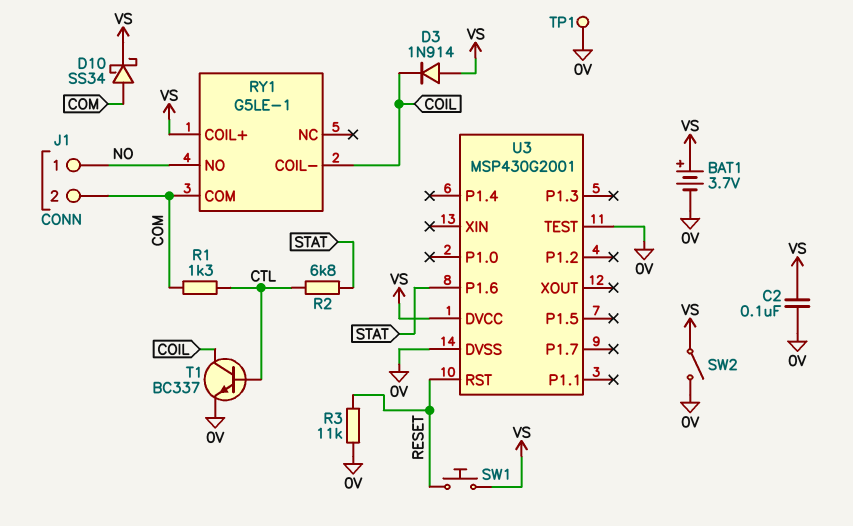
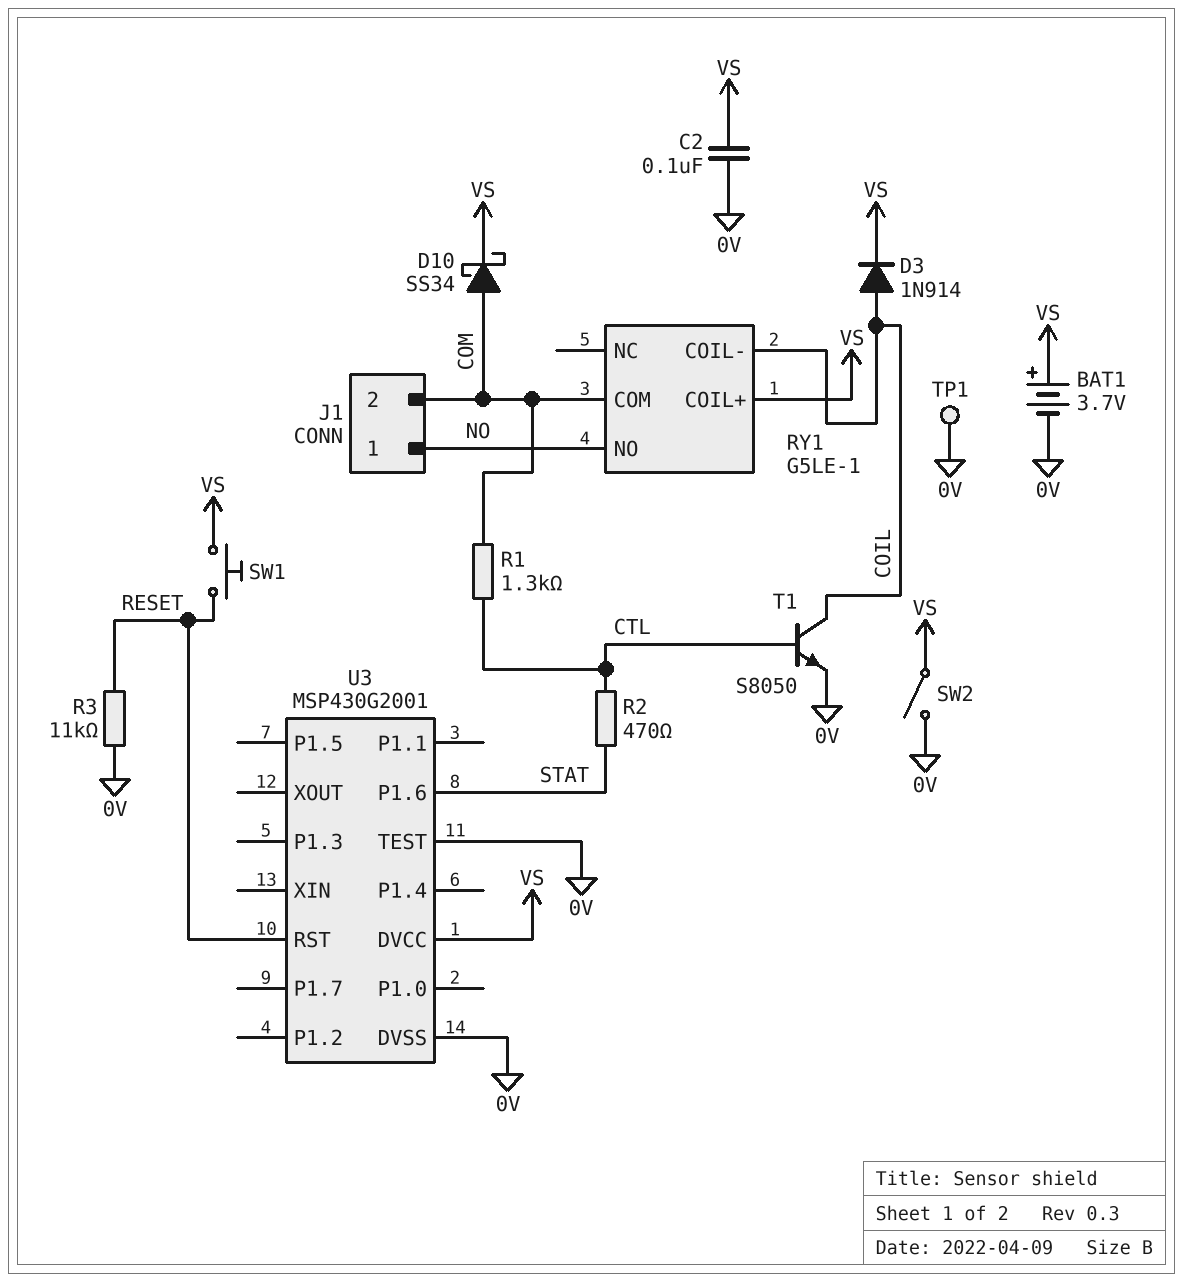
D3: diode 1N914 (A VS, K COIL) -> diode 1N914 (A COIL, K VS)
R2: 6.8k (CTL, STAT) -> 470 (CTL, STAT)
T1: NPN BC337 (B CTL, C COIL, E 0V) -> NPN S8050 (B CTL, C COIL, E 0V)

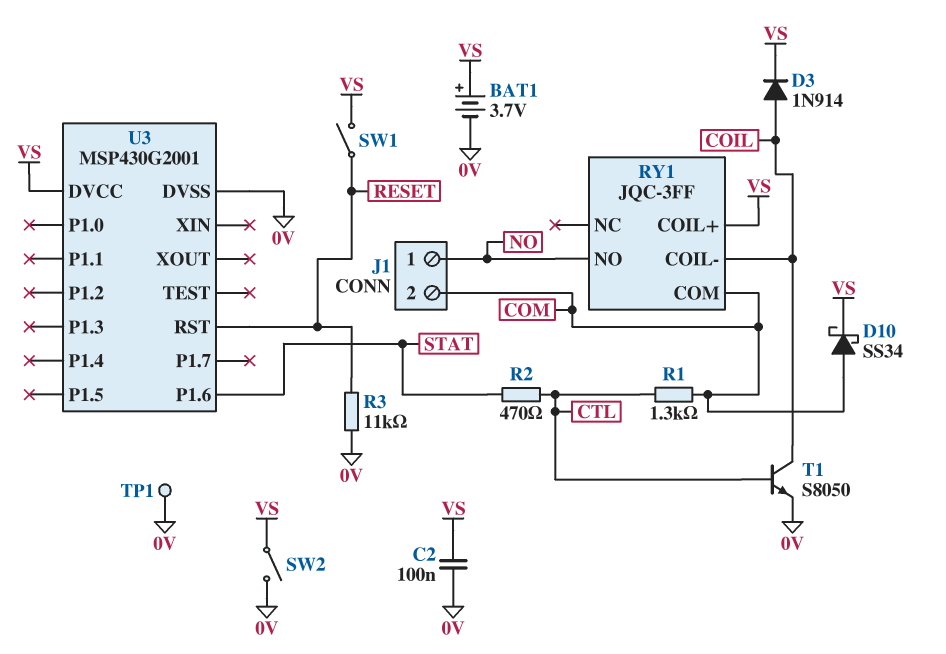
RY1: G5LE-1 -> JQC-3FF
SW1: button (RESET, VS) -> switch (RESET, VS)
U3 pin TEST: 0V -> none

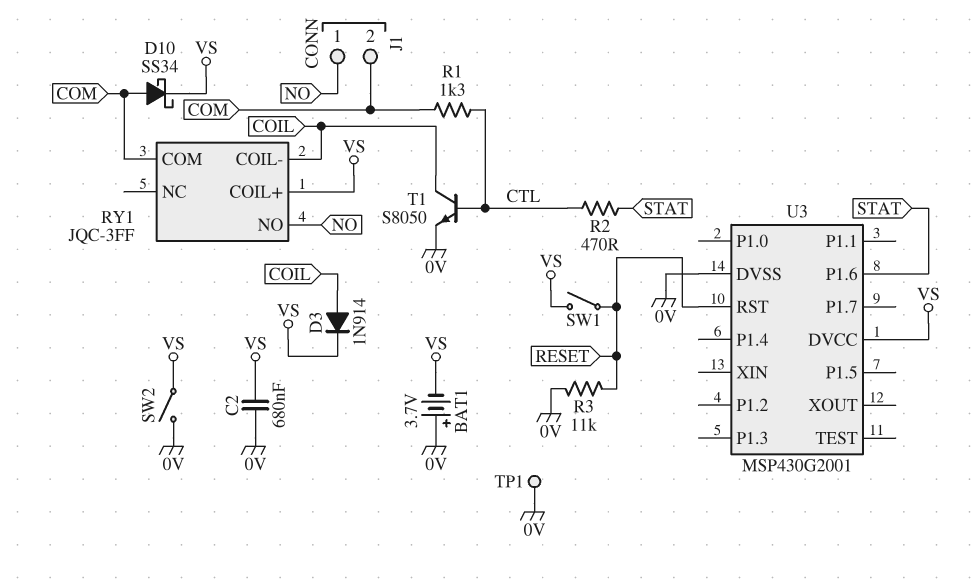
BAT1: 3.7V (plus VS, minus 0V) -> 3.7V (plus 0V, minus VS)
C2: 100nF (0V, VS) -> 680nF (0V, VS)

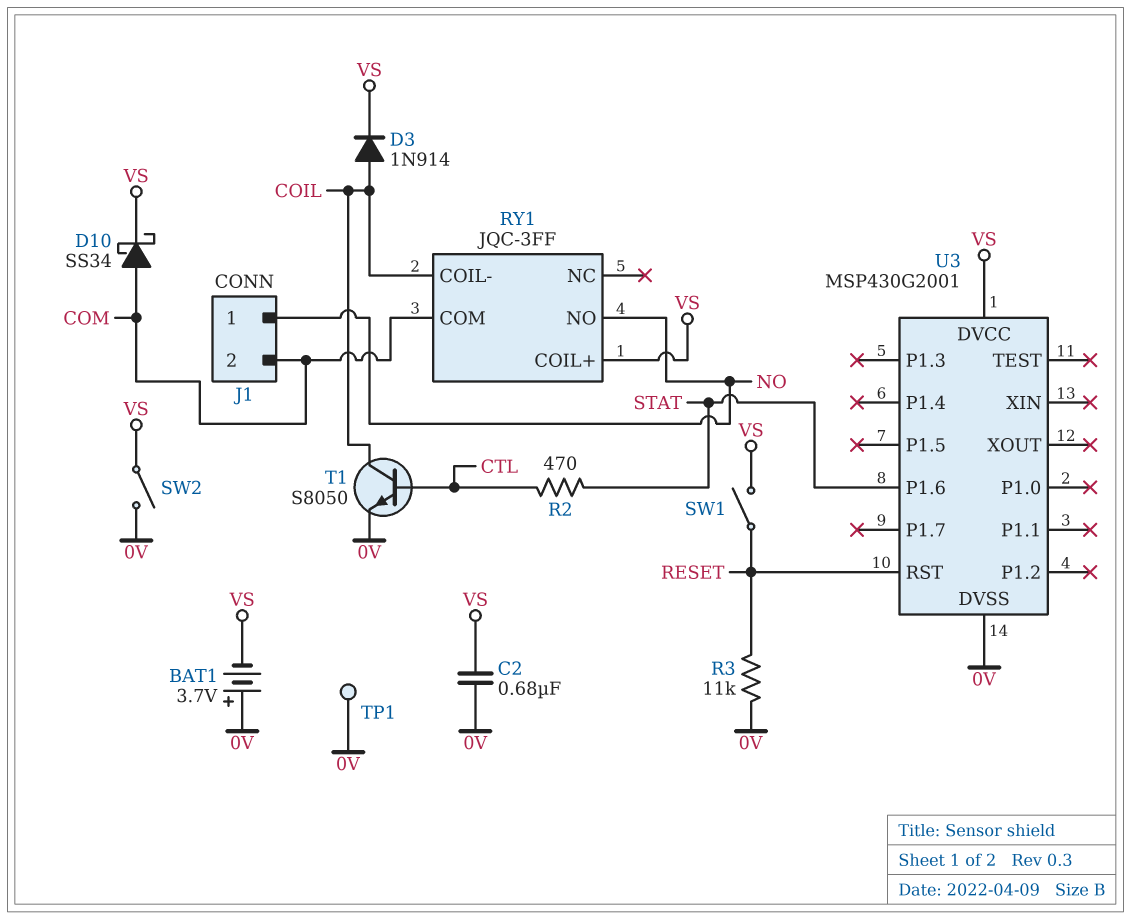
R1: 1.3k (COM, CTL) -> none

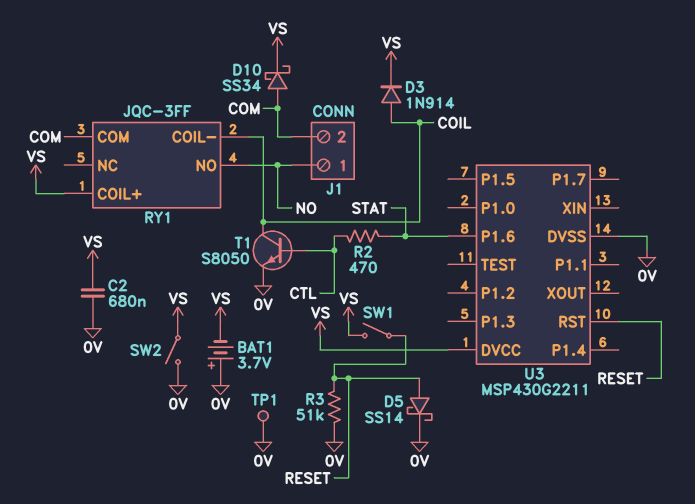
D5: none -> schottky SS14 (A RESET, K 0V)
R3: 11k (0V, RESET) -> 51k (0V, RESET)
U3: MSP430G2001 -> MSP430G2211

